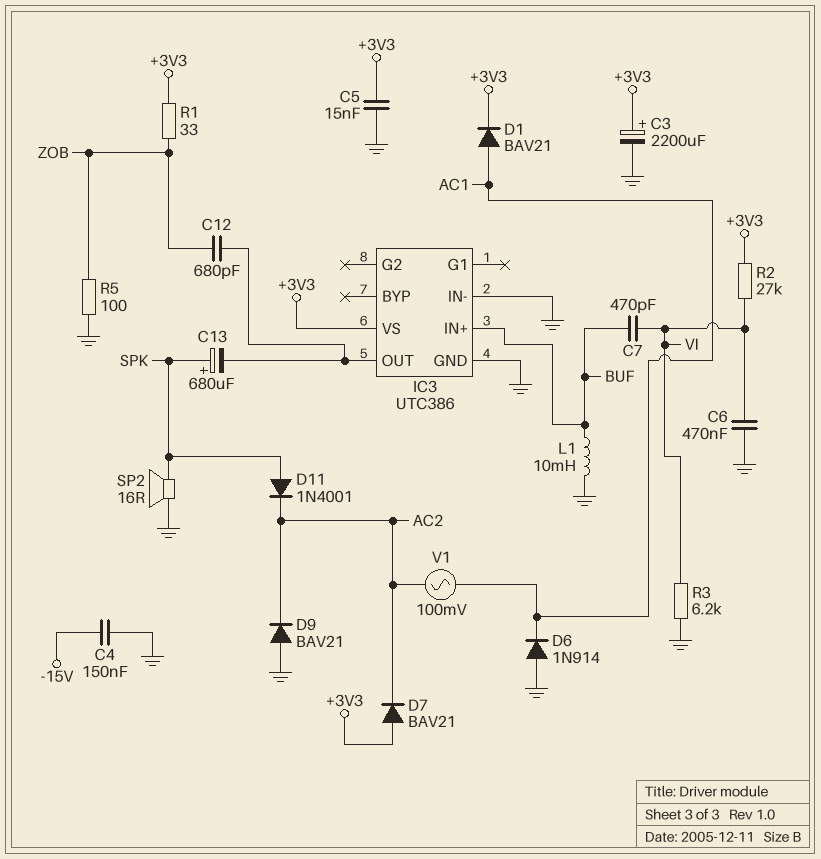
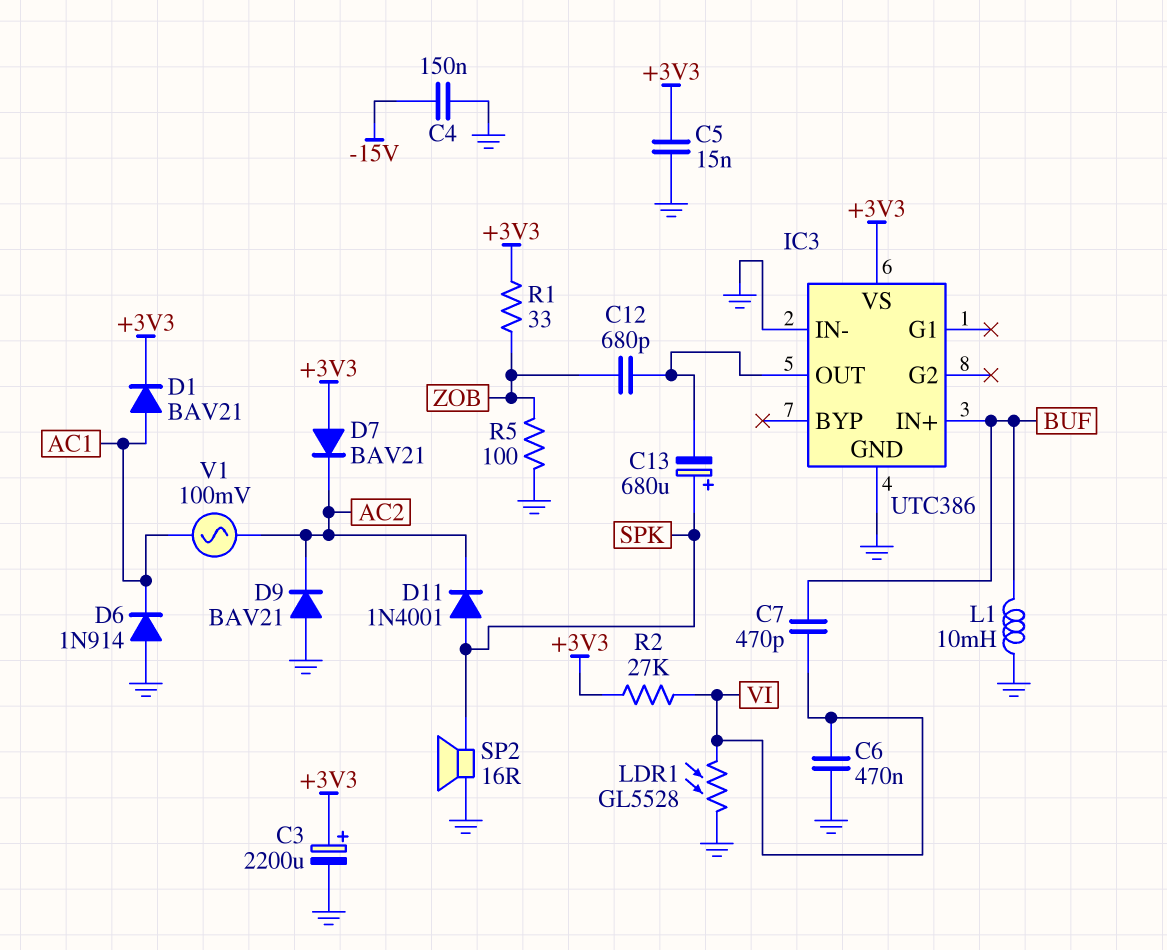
LDR1: none -> GL5528 (GND, VI)
R3: 6.2k (GND, VI) -> none

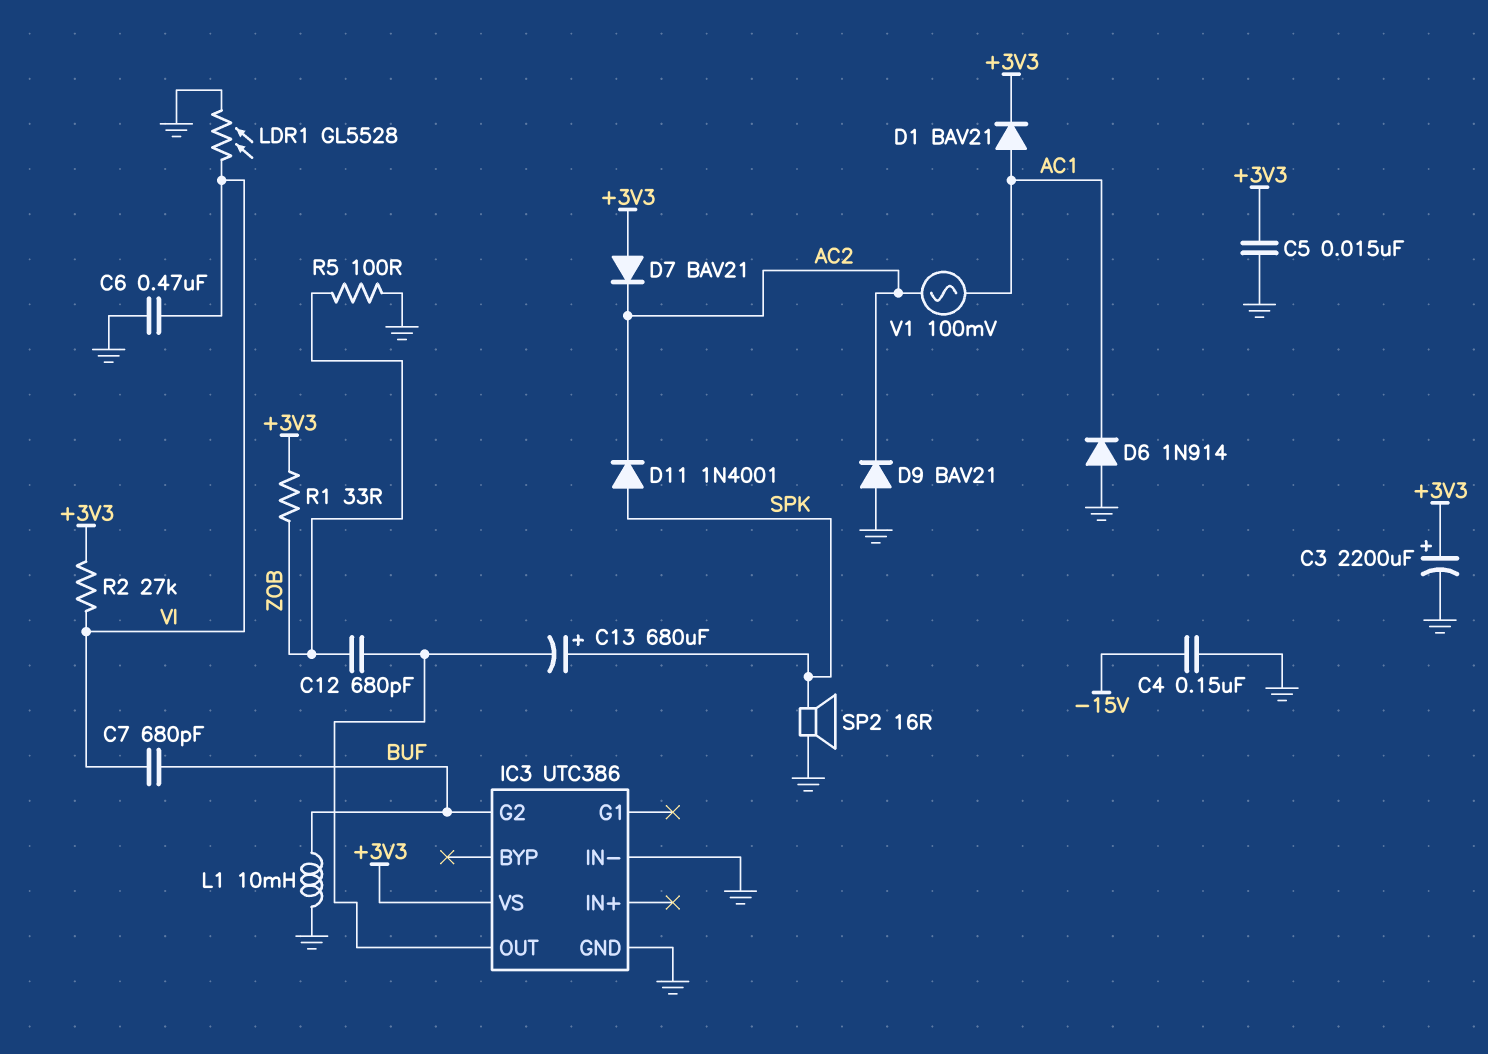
C7: 470pF (BUF, VI) -> 680pF (BUF, VI)
IC3 pin G2: none -> BUF
IC3 pin IN+: BUF -> none

